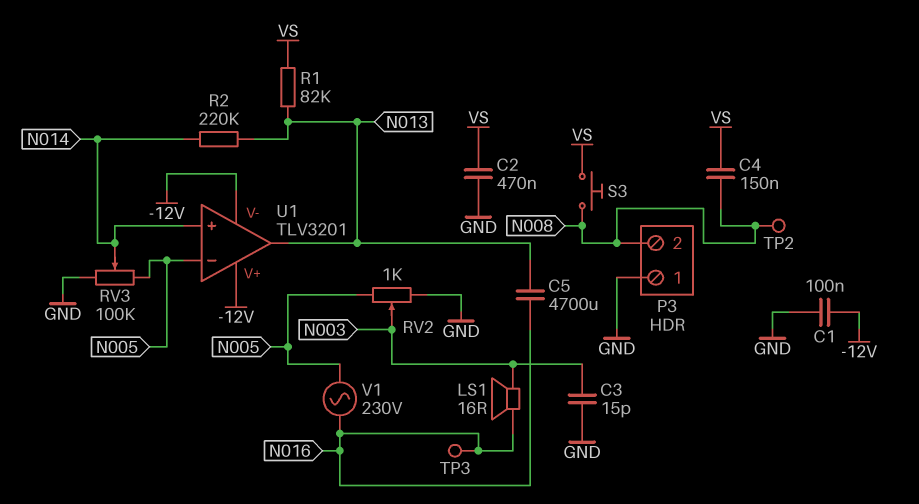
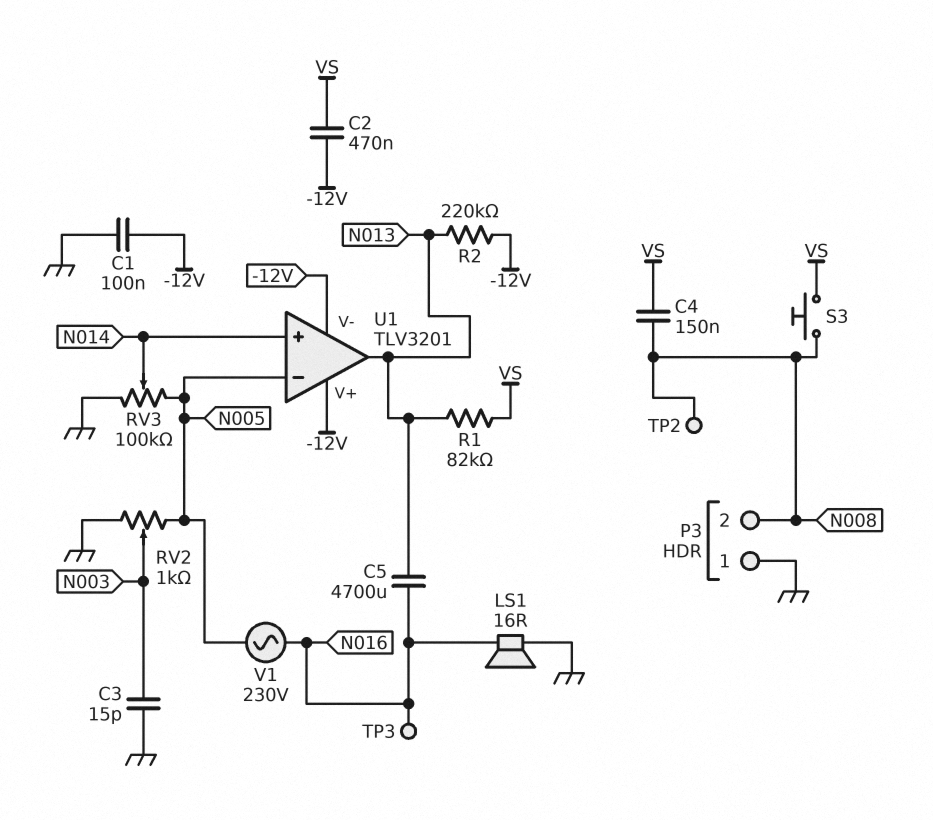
C2: 470nF (GND, VS) -> 470nF (-12V, VS)
LS1: speaker 16R (N003, N016) -> speaker 16R (GND, N016)
R2: 220k (N013, N014) -> 220k (-12V, N013)

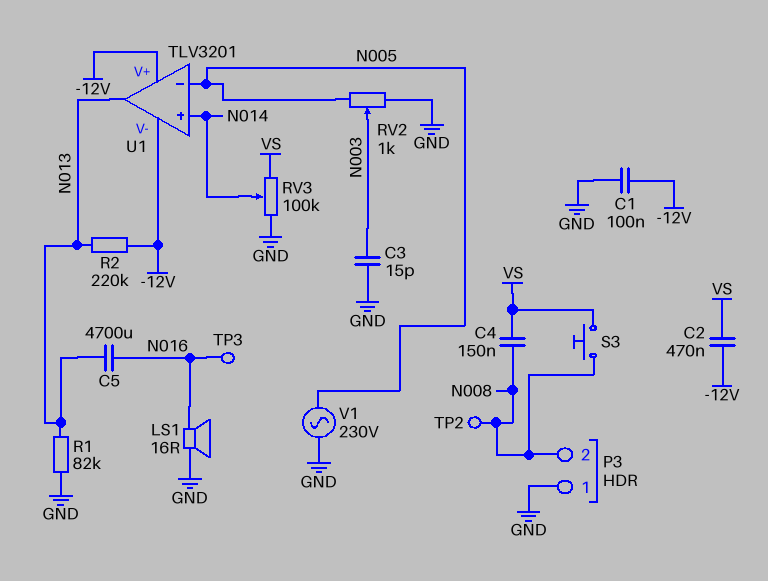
R1: 82k (N013, VS) -> 82k (GND, N013)
RV3: 100k (GND, N005, wiper N014) -> 100k (GND, VS, wiper N014)
V1: AC 230V (N005, N016) -> AC 230V (GND, N005)

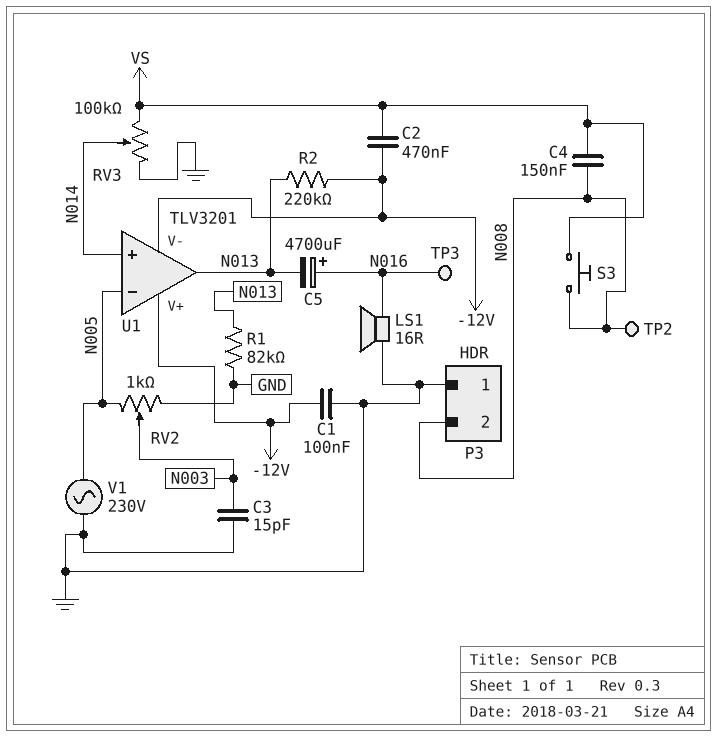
C5: 4700uF (N013, N016) -> 4700uF (plus N016, minus N013)

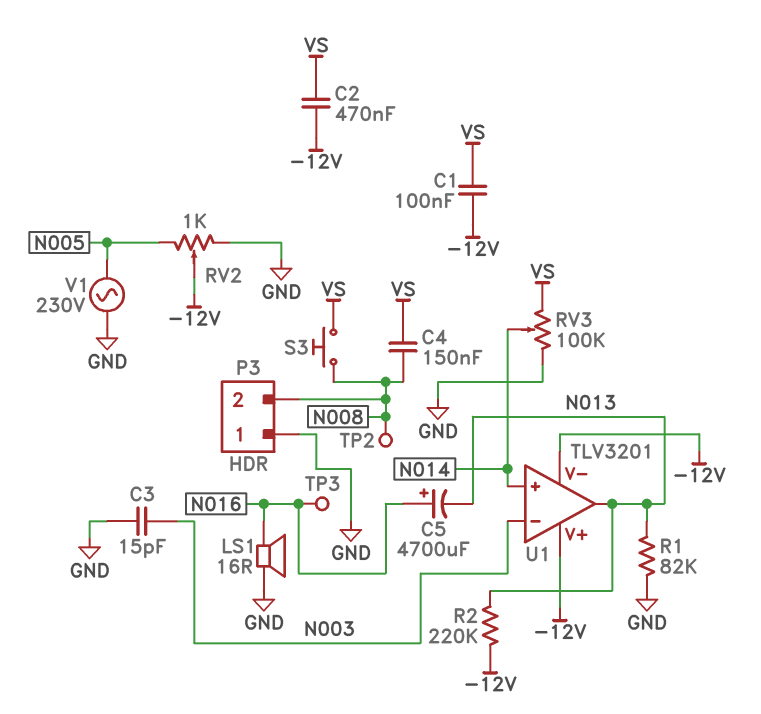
C1: 100nF (-12V, GND) -> 100nF (-12V, VS)
RV2: 1k (GND, N005, wiper N003) -> 1k (GND, N005, wiper -12V)
U1 pin in-: N005 -> N003

